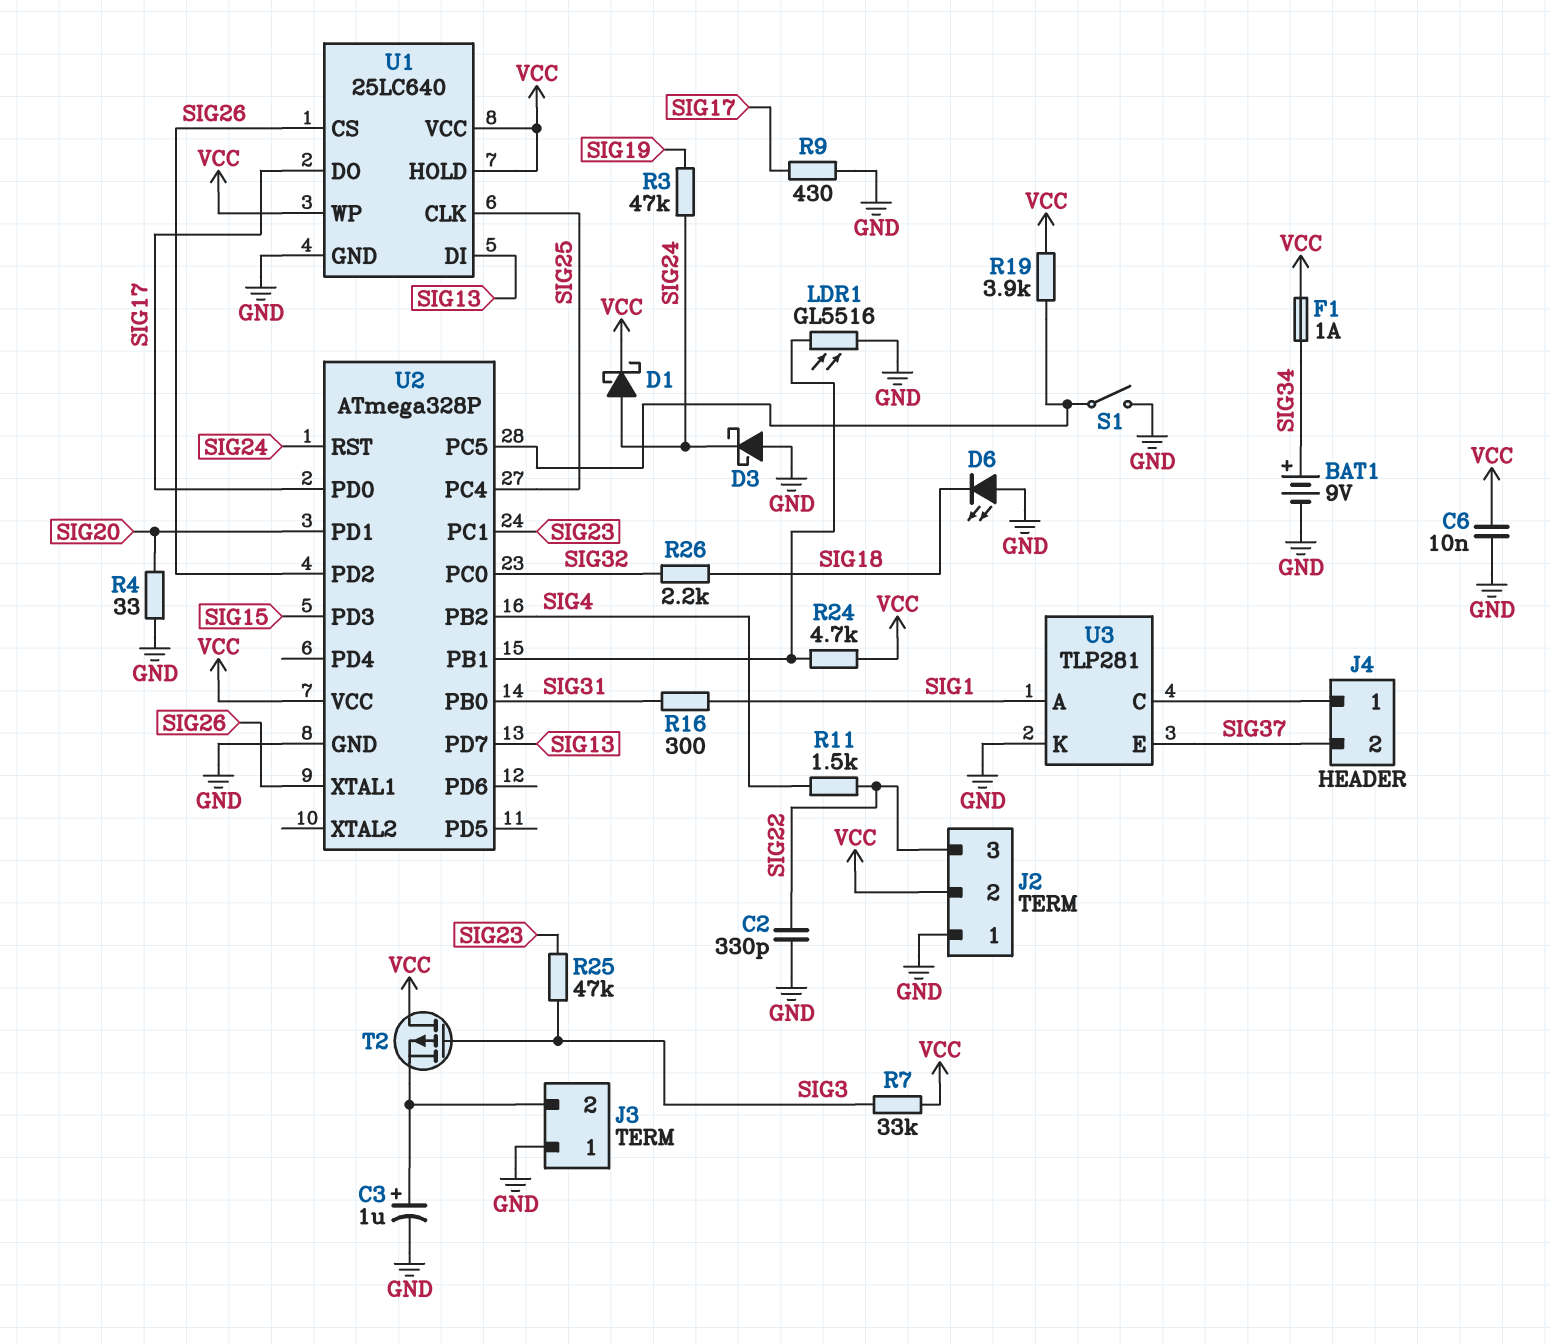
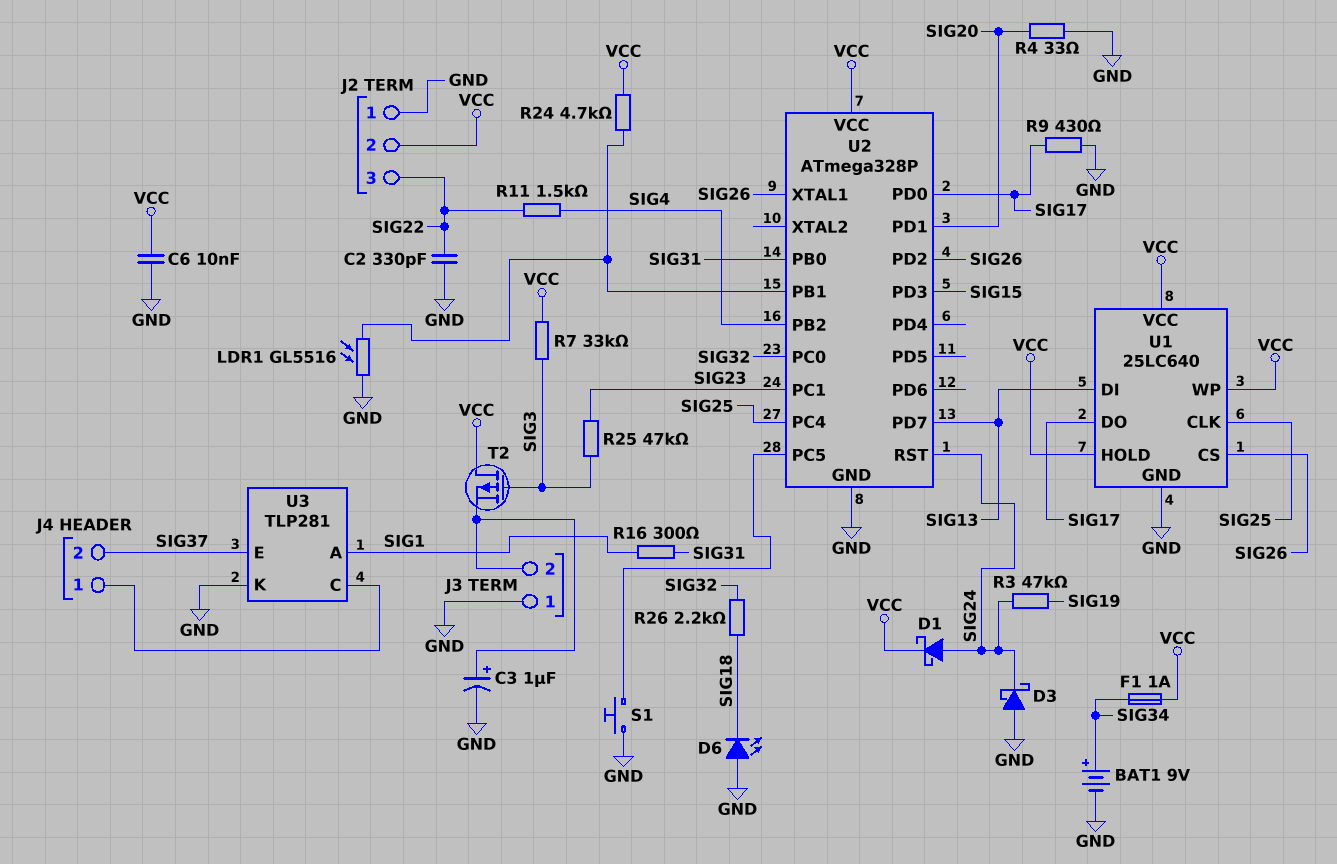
R19: 3.9k (U2/PC5, VCC) -> none
S1: switch (GND, U2/PC5) -> button (GND, U2/PC5)

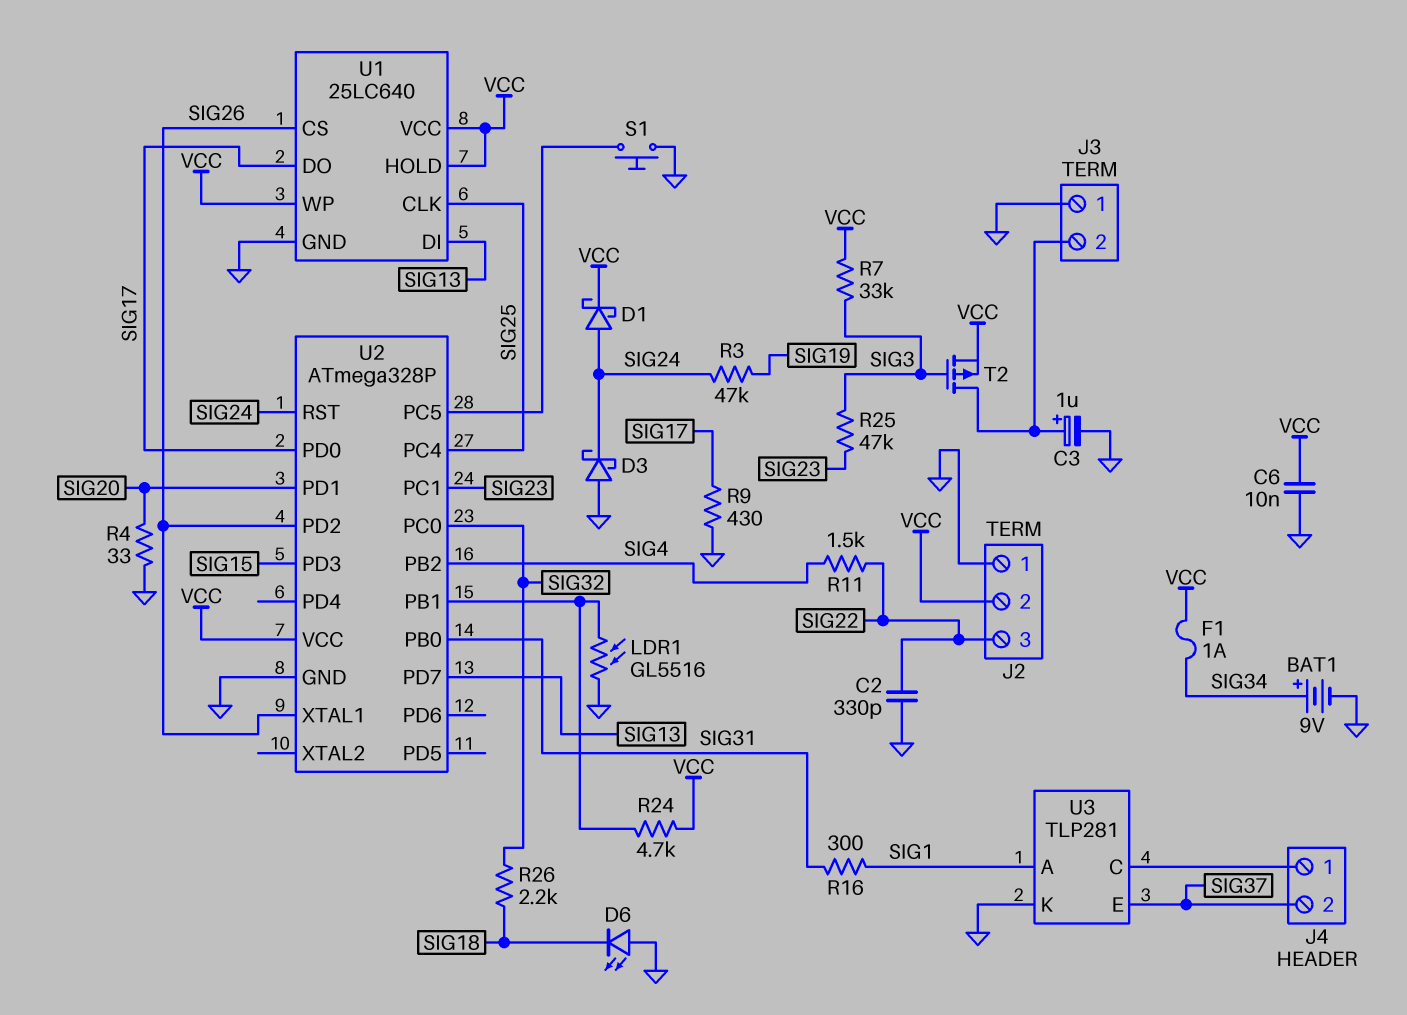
T2: PMOS (G SIG3, D VCC, S J3/2) -> PMOS (G SIG3, D J3/2, S VCC)

